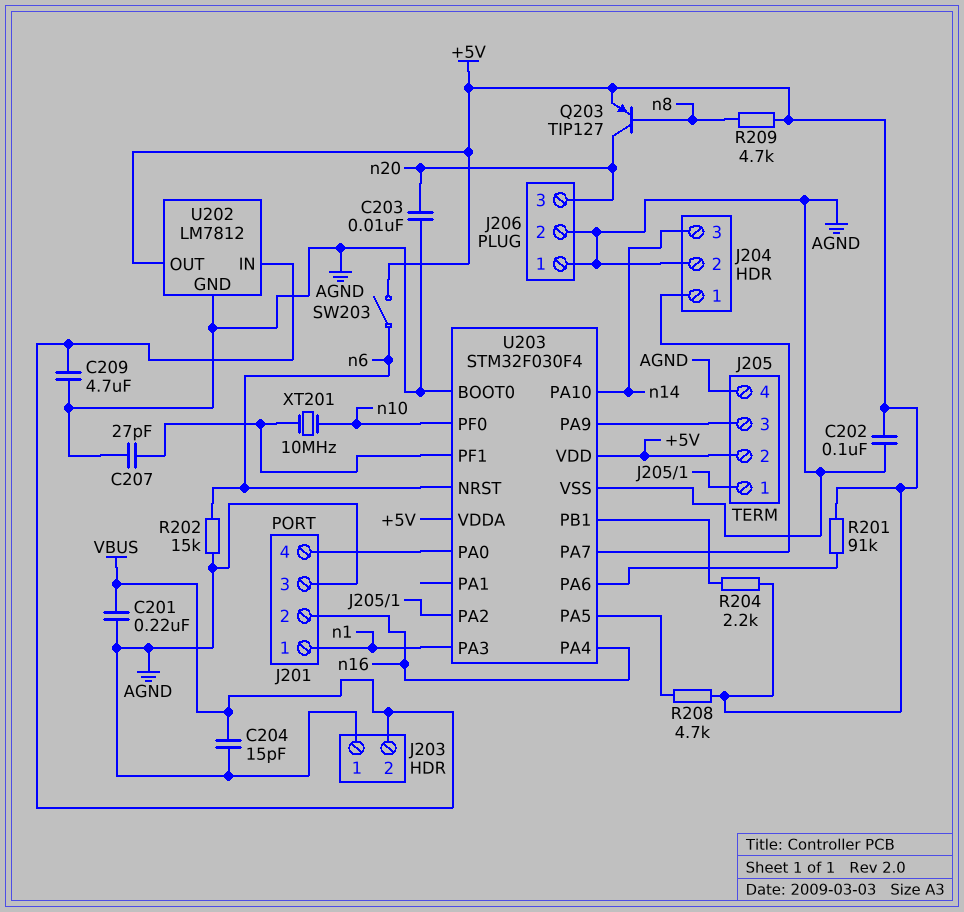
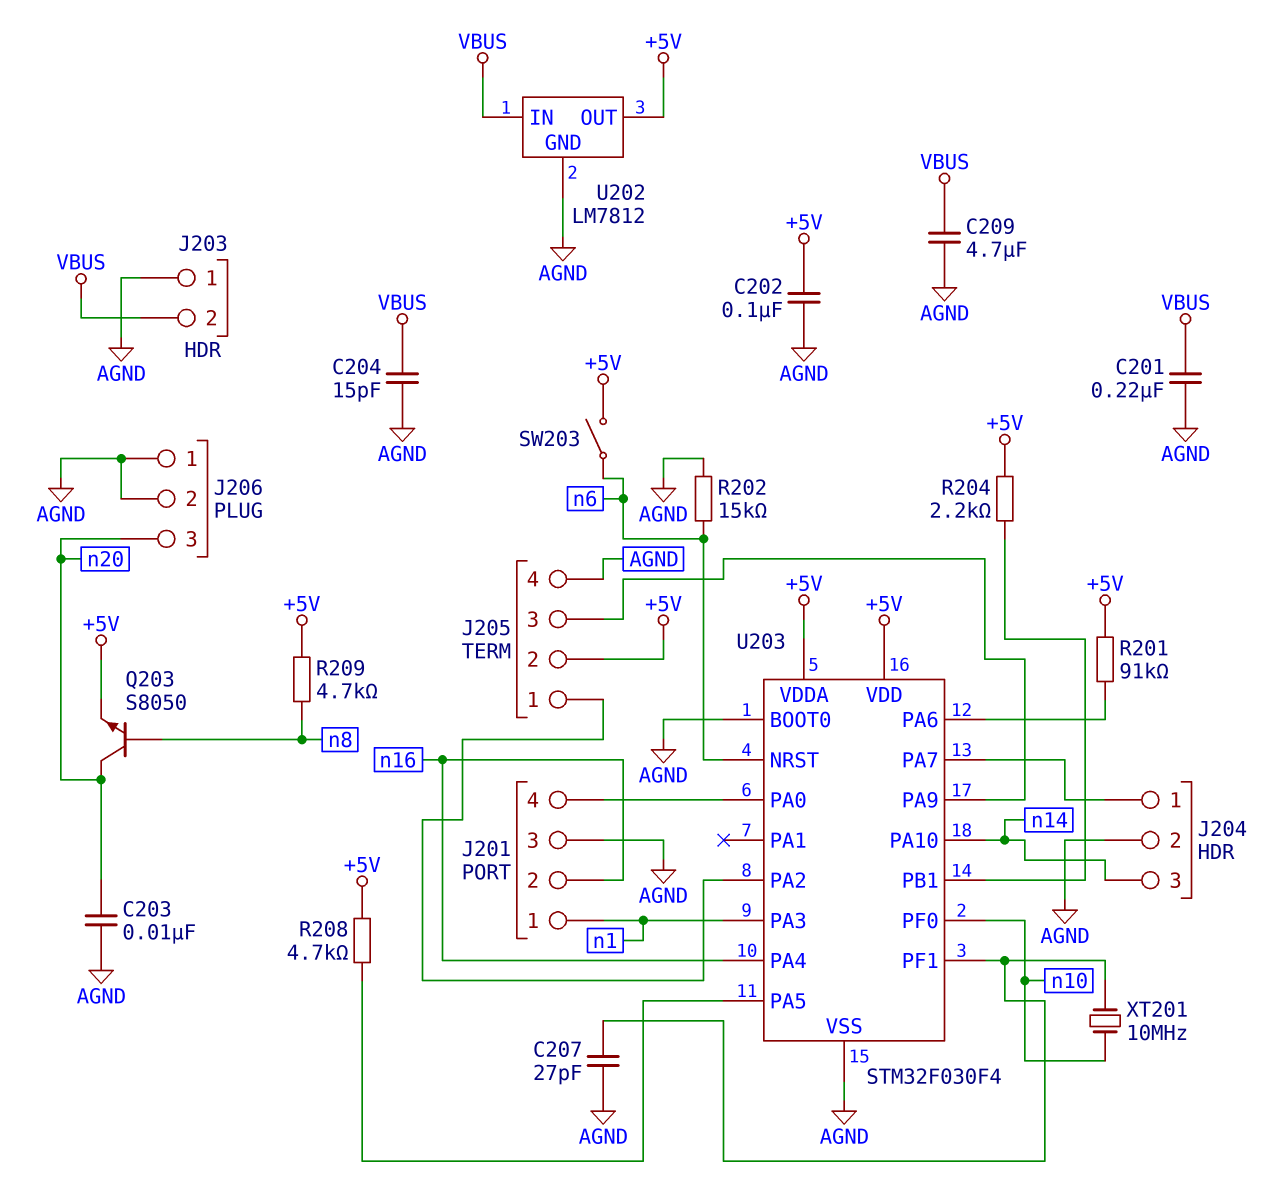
Q203: PNP TIP127 (B n8, C n20, E +5V) -> NPN S8050 (B n8, C n20, E +5V)

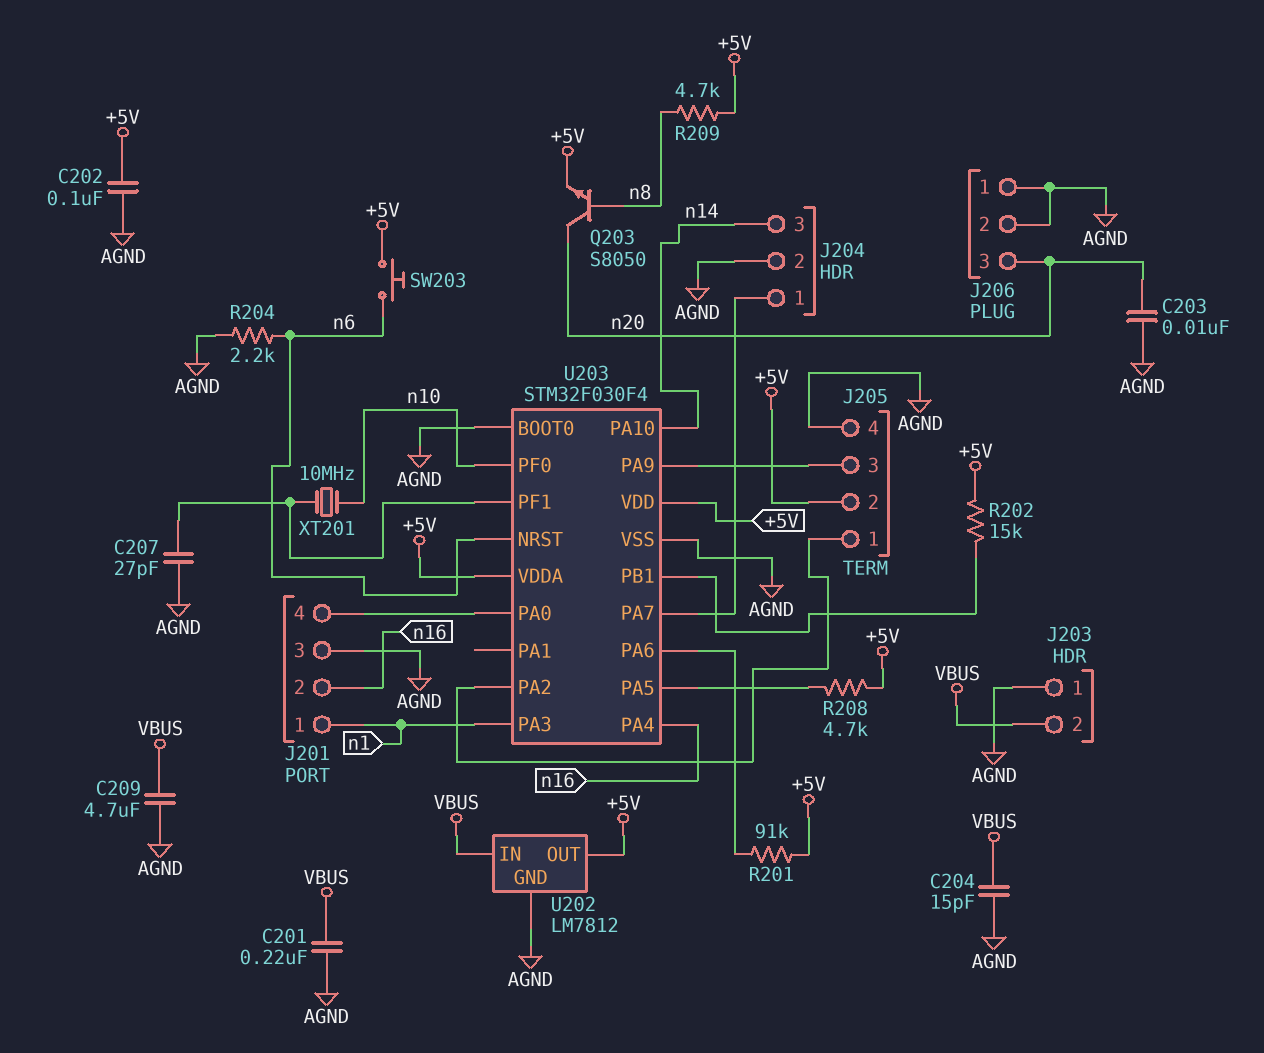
R202: 15k (AGND, n6) -> 15k (+5V, U203/PB1)
R204: 2.2k (+5V, U203/PB1) -> 2.2k (AGND, n6)
SW203: switch (+5V, n6) -> button (+5V, n6)

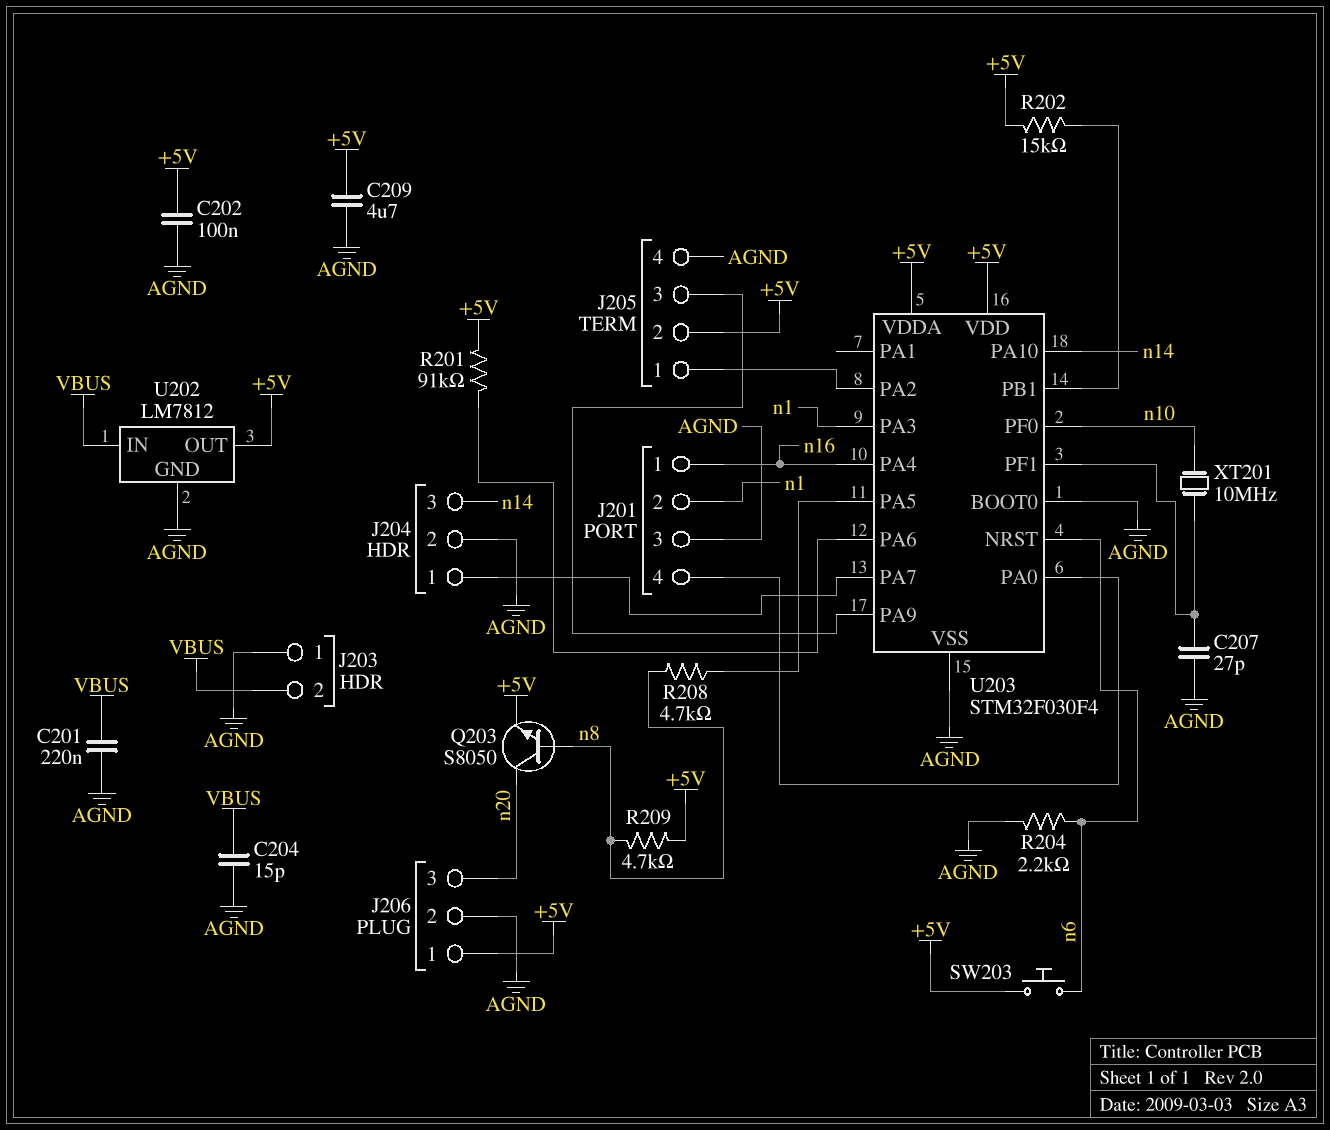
C203: 10nF (AGND, n20) -> none
C209: 4.7uF (AGND, VBUS) -> 4.7uF (+5V, AGND)
J201 pin 1: n1 -> n16
J201 pin 2: n16 -> n1
J206 pin 1: AGND -> +5V
R208: 4.7k (+5V, U203/PA5) -> 4.7k (U203/PA5, n8)

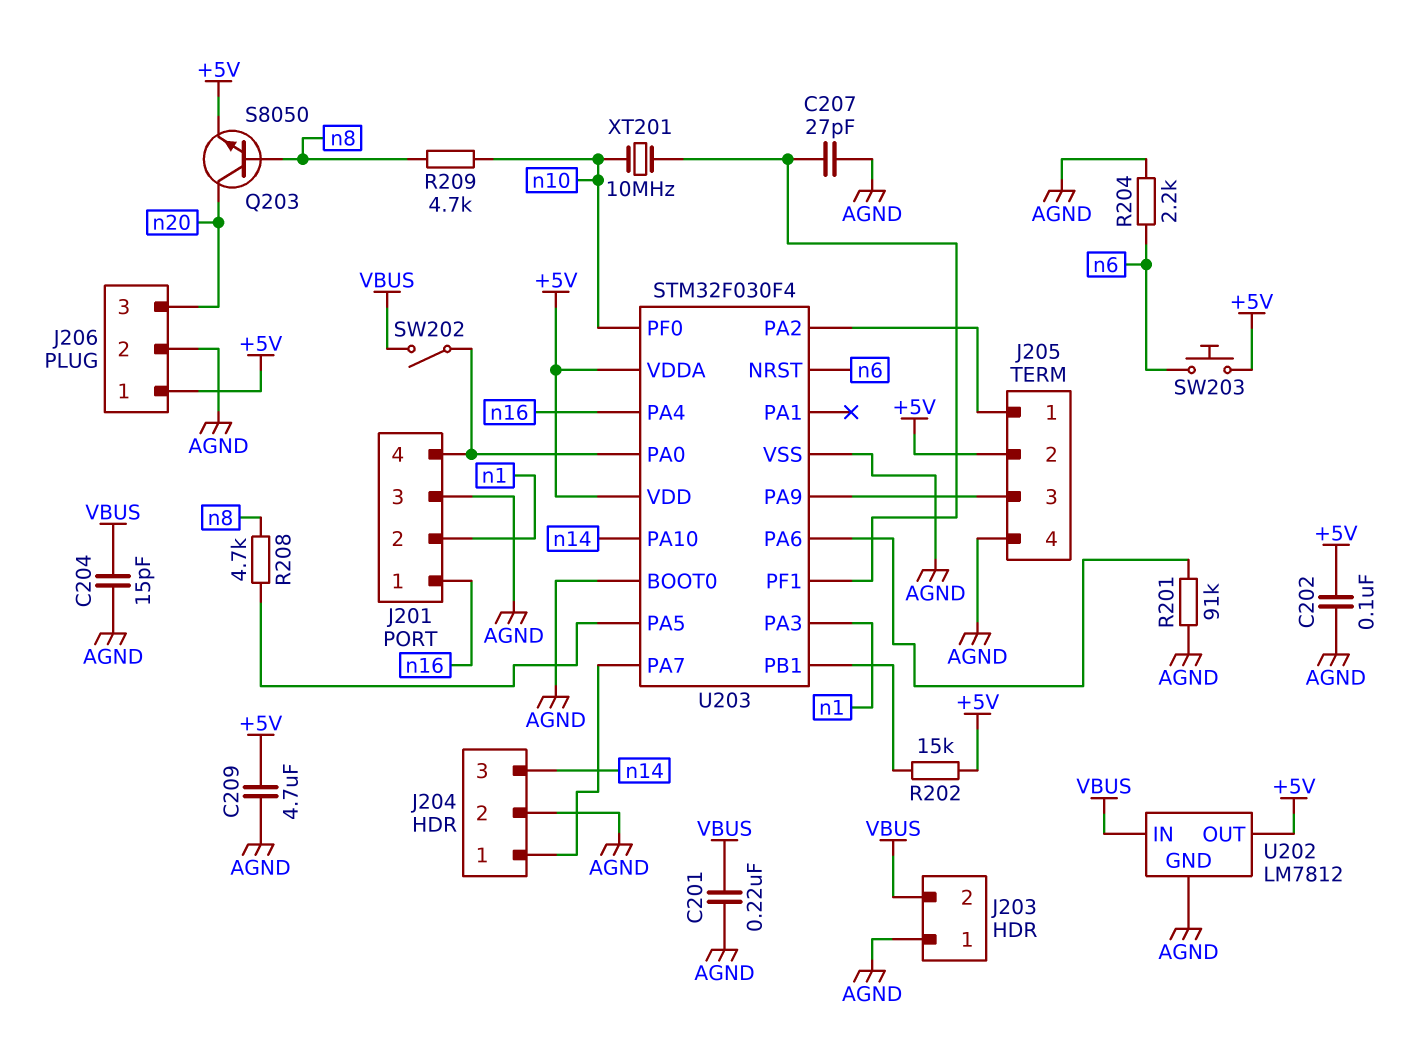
R201: 91k (+5V, U203/PA6) -> 91k (AGND, U203/PA6)
R209: 4.7k (+5V, n8) -> 4.7k (n8, n10)
SW202: none -> switch (J201/4, VBUS)

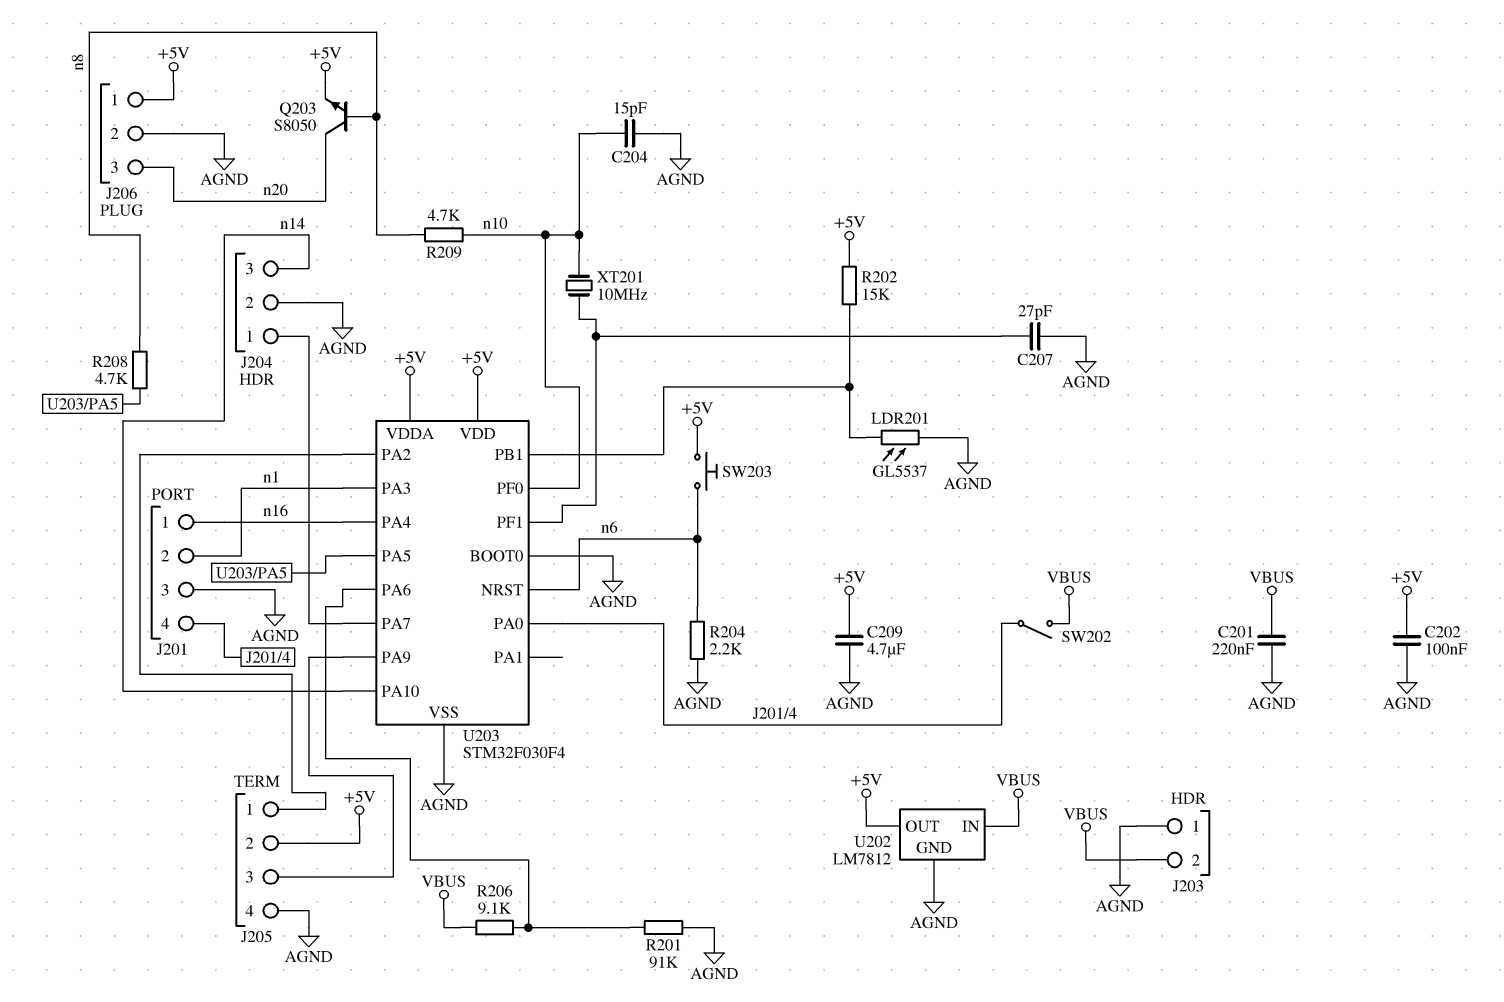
C204: 15pF (AGND, VBUS) -> 15pF (AGND, n10)
LDR201: none -> GL5537 (AGND, U203/PB1)
R206: none -> 9.1k (U203/PA6, VBUS)

